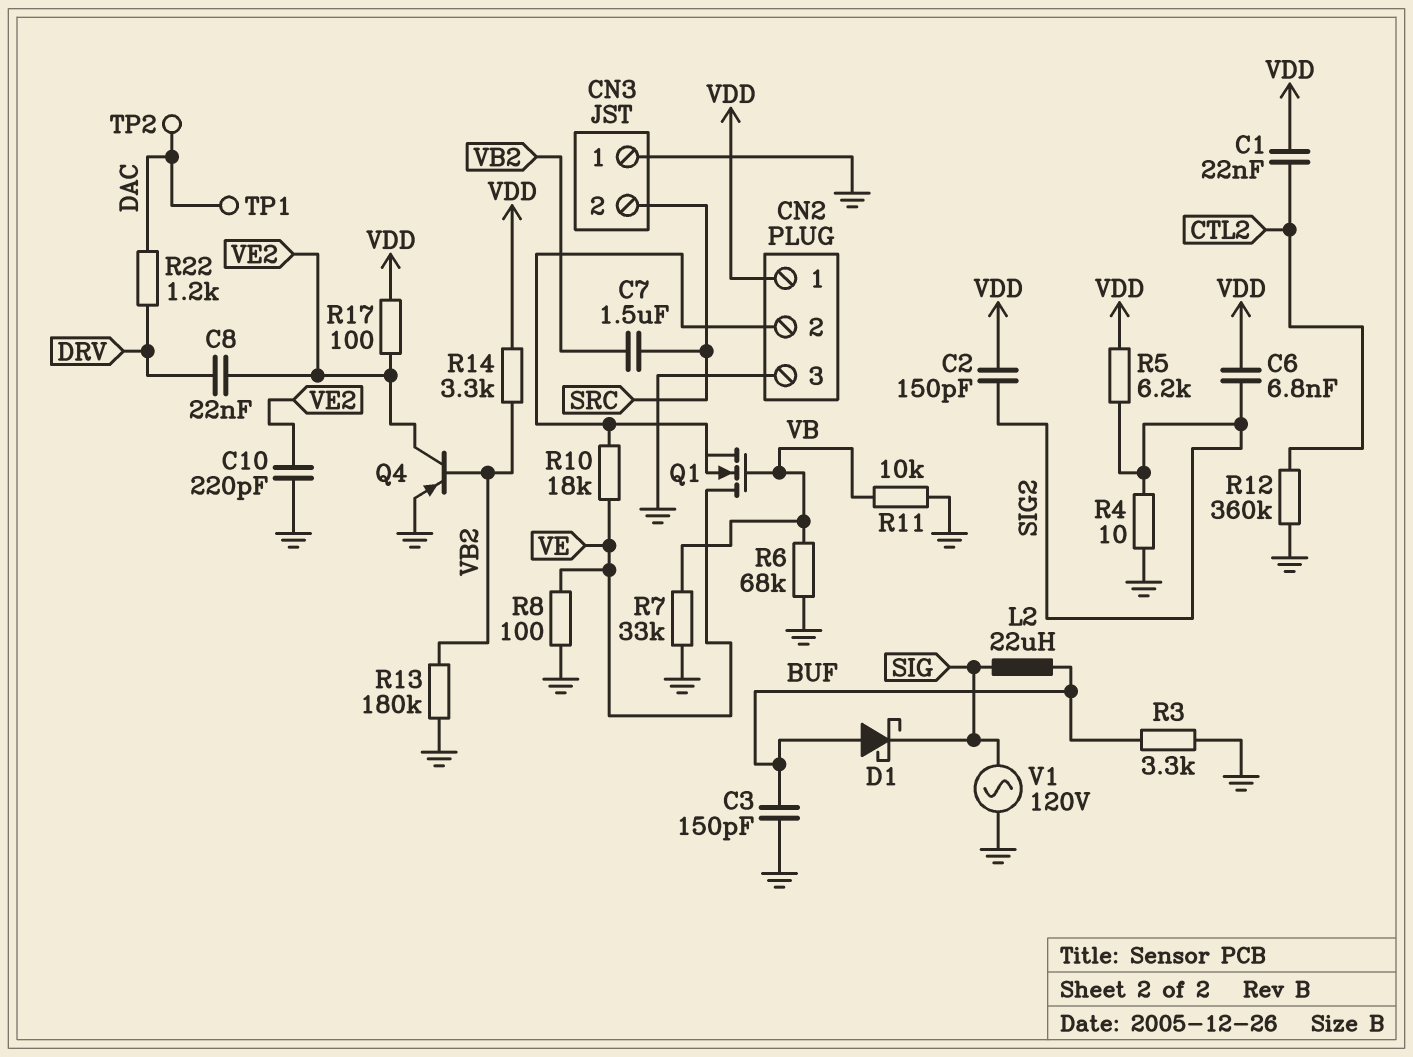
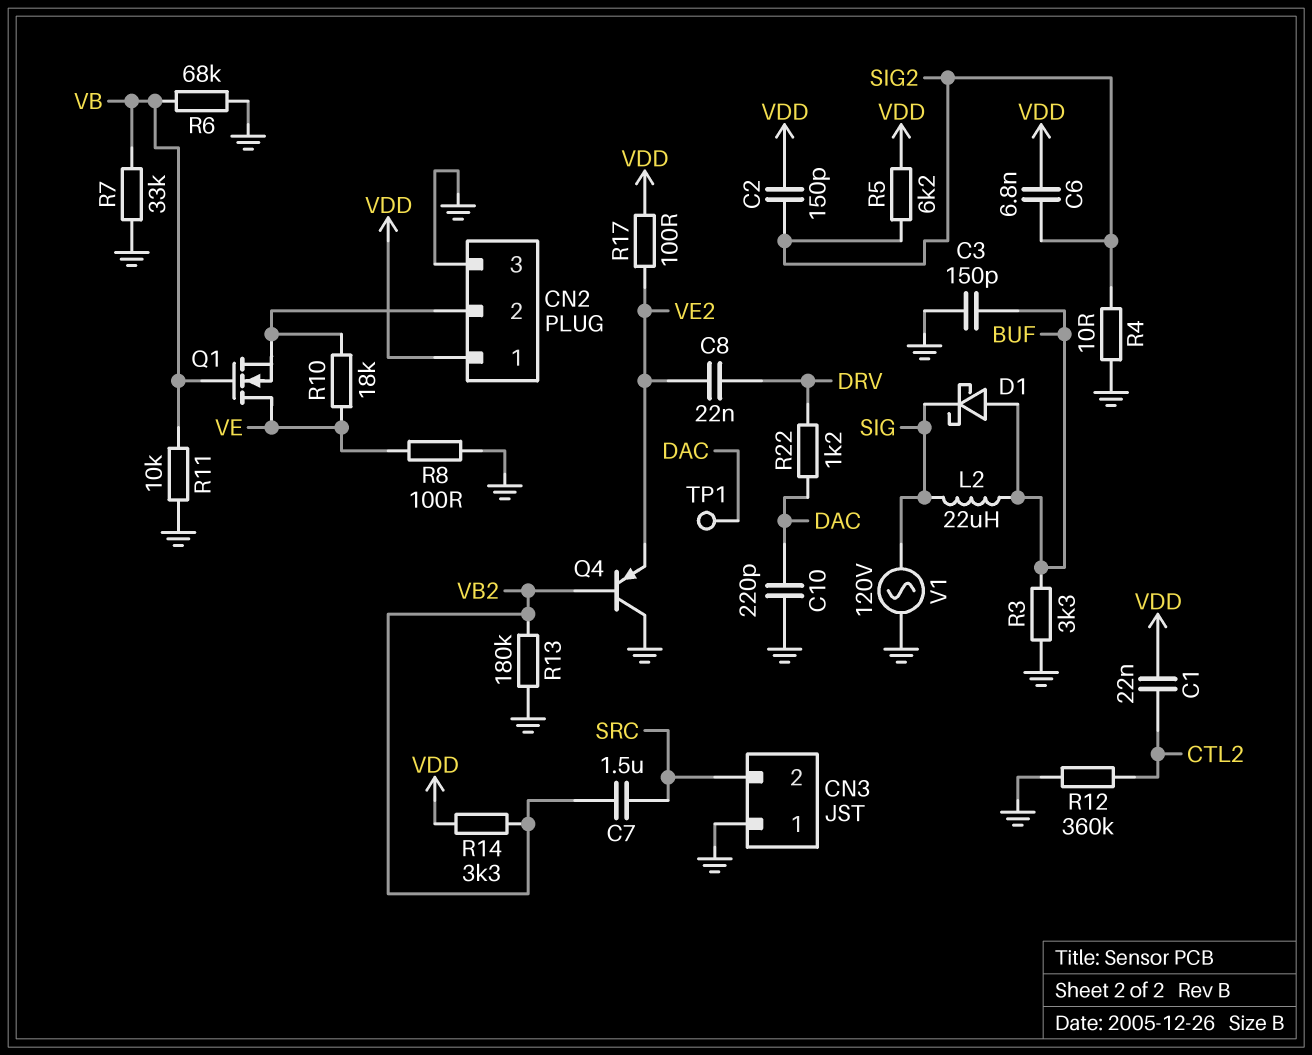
C10: 220pF (GND, VE2) -> 220pF (DAC, GND)
Q4: PNP (B VB2, C VE2, E GND) -> PNP (B VB2, C GND, E VE2)
TP2: test point (DAC) -> none

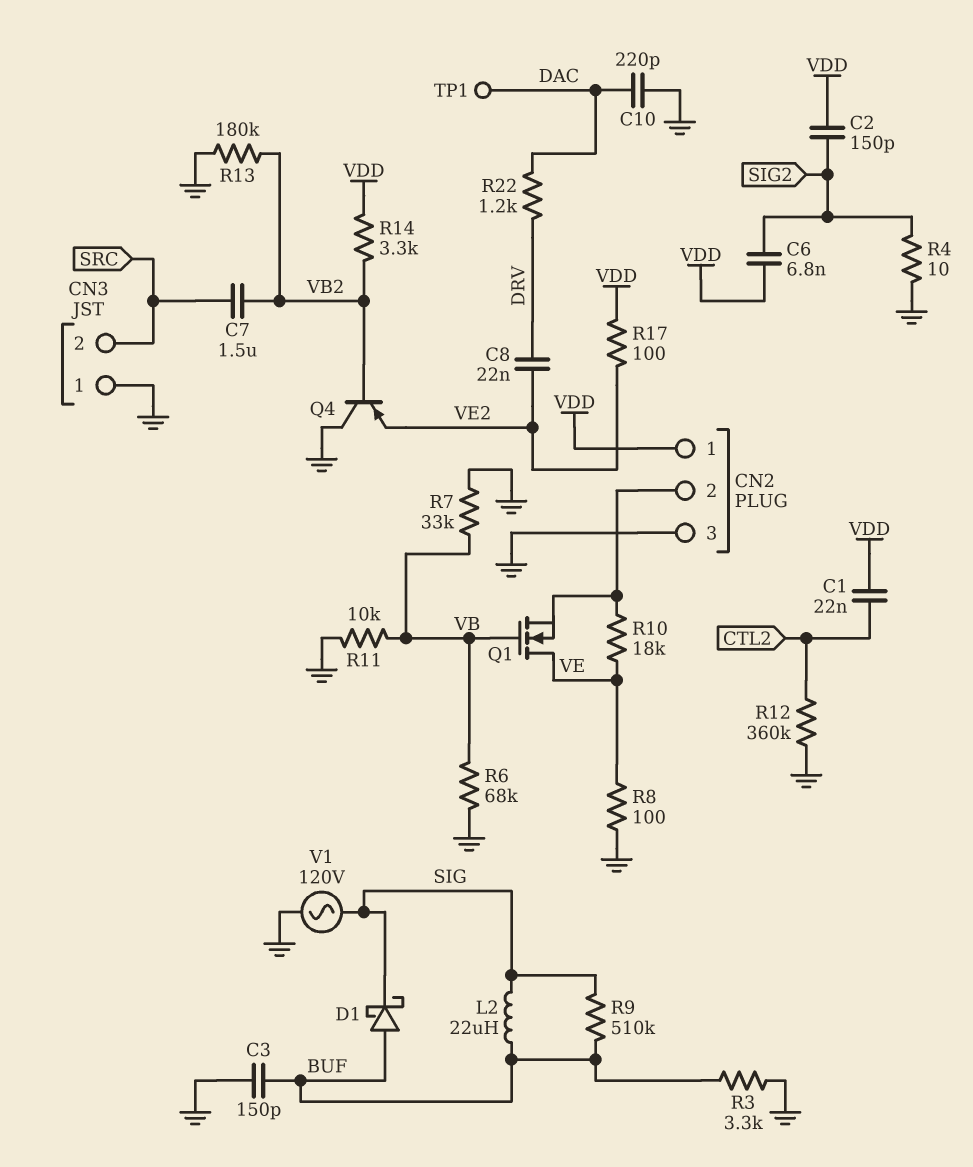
R5: 6.2k (SIG2, VDD) -> none
R9: none -> 510k (BUF, SIG)

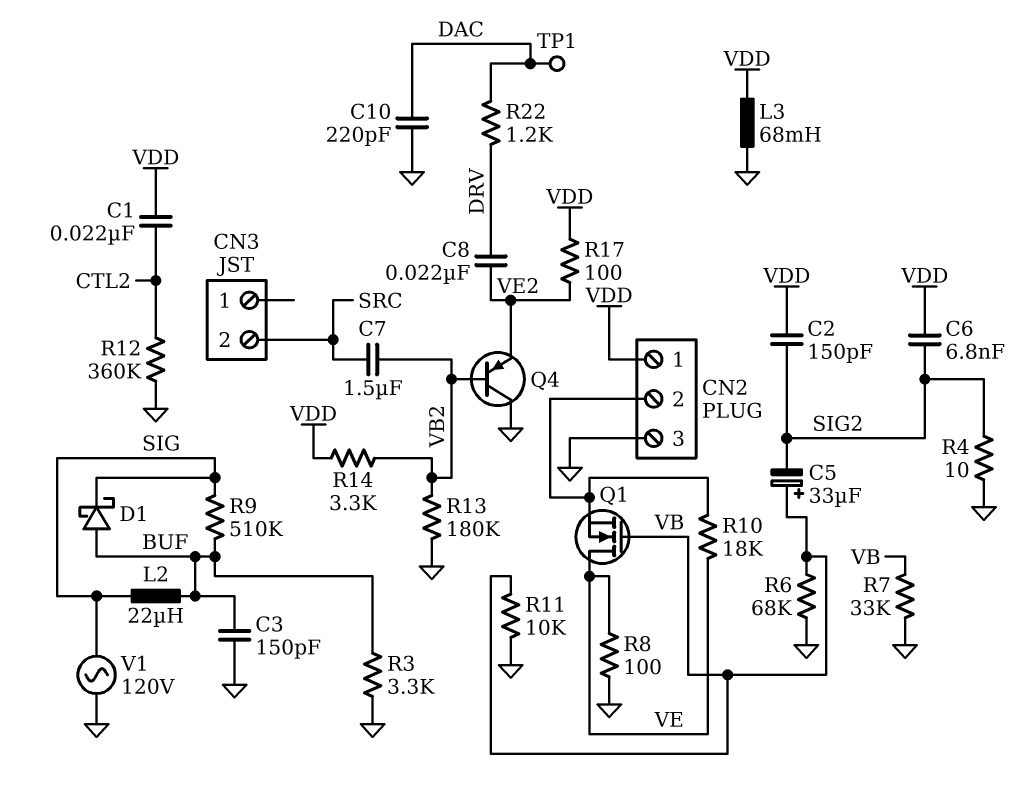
C5: none -> 33uF (plus VB, minus SIG2)
CN3 pin 1: GND -> none
L3: none -> 68mH (GND, VDD)

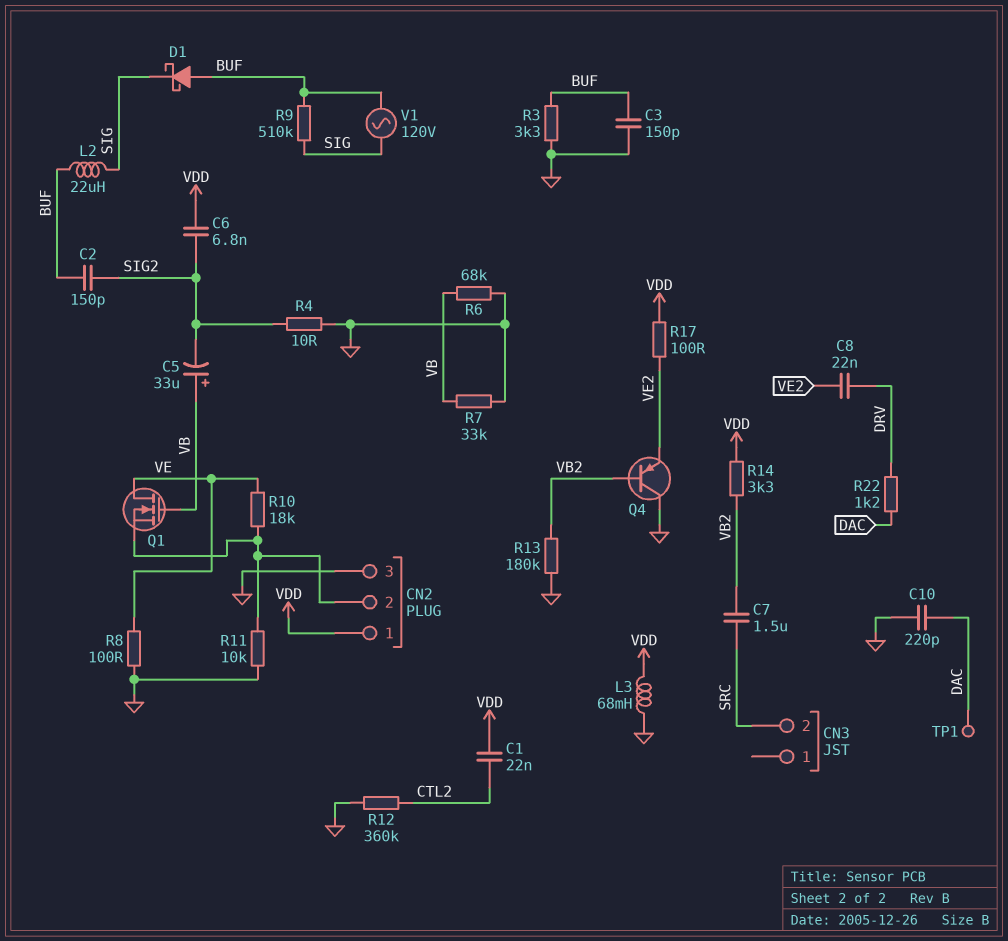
C2: 150pF (SIG2, VDD) -> 150pF (BUF, SIG2)
R11: 10k (GND, VB) -> 10k (CN2/2, GND)
V1: AC 120V (GND, SIG) -> AC 120V (BUF, SIG)

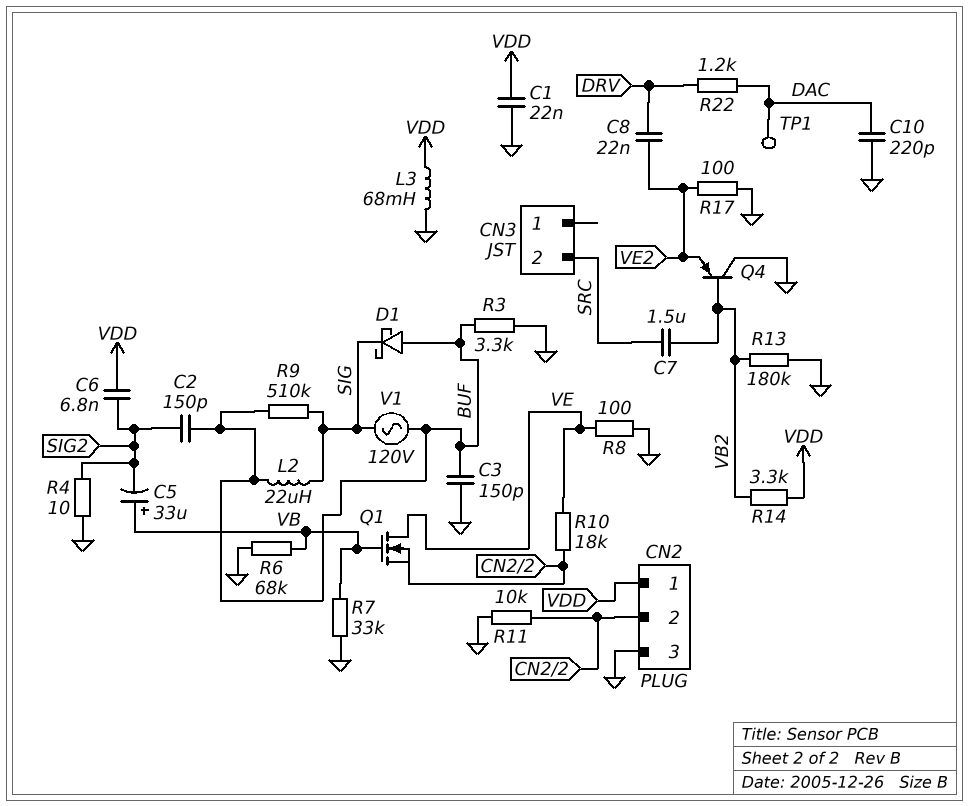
C1: 22nF (CTL2, VDD) -> 22nF (GND, VDD)
R12: 360k (CTL2, GND) -> none
R17: 100 (VDD, VE2) -> 100 (GND, VE2)

